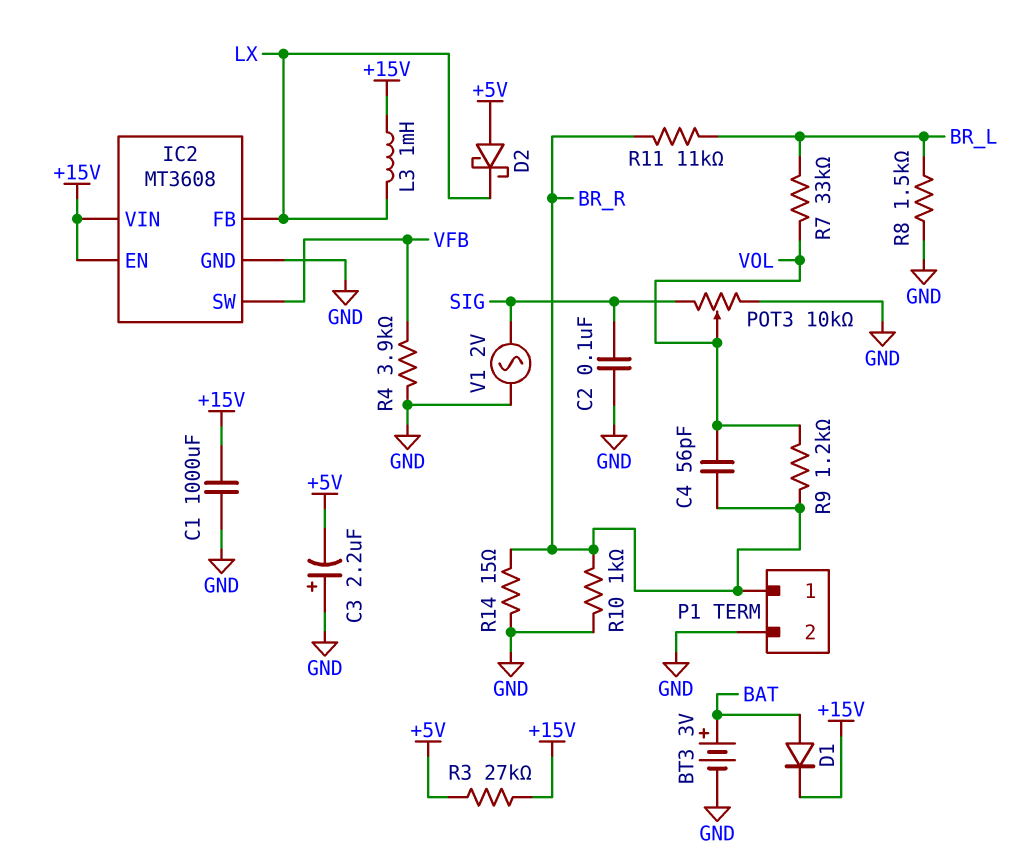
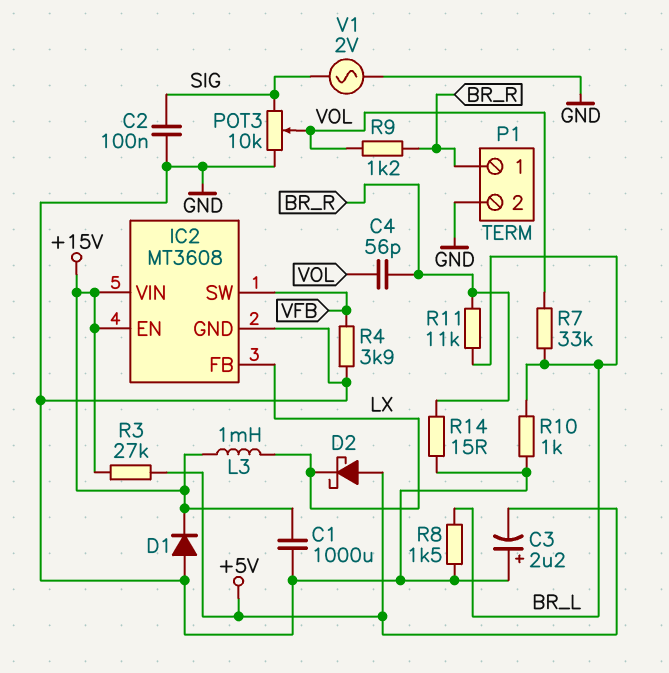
BT3: 3V (plus BAT, minus GND) -> none
D1: diode (A BAT, K +15V) -> diode (A GND, K +15V)
R10: 1k (BR_R, GND) -> 1k (BR_L, GND)

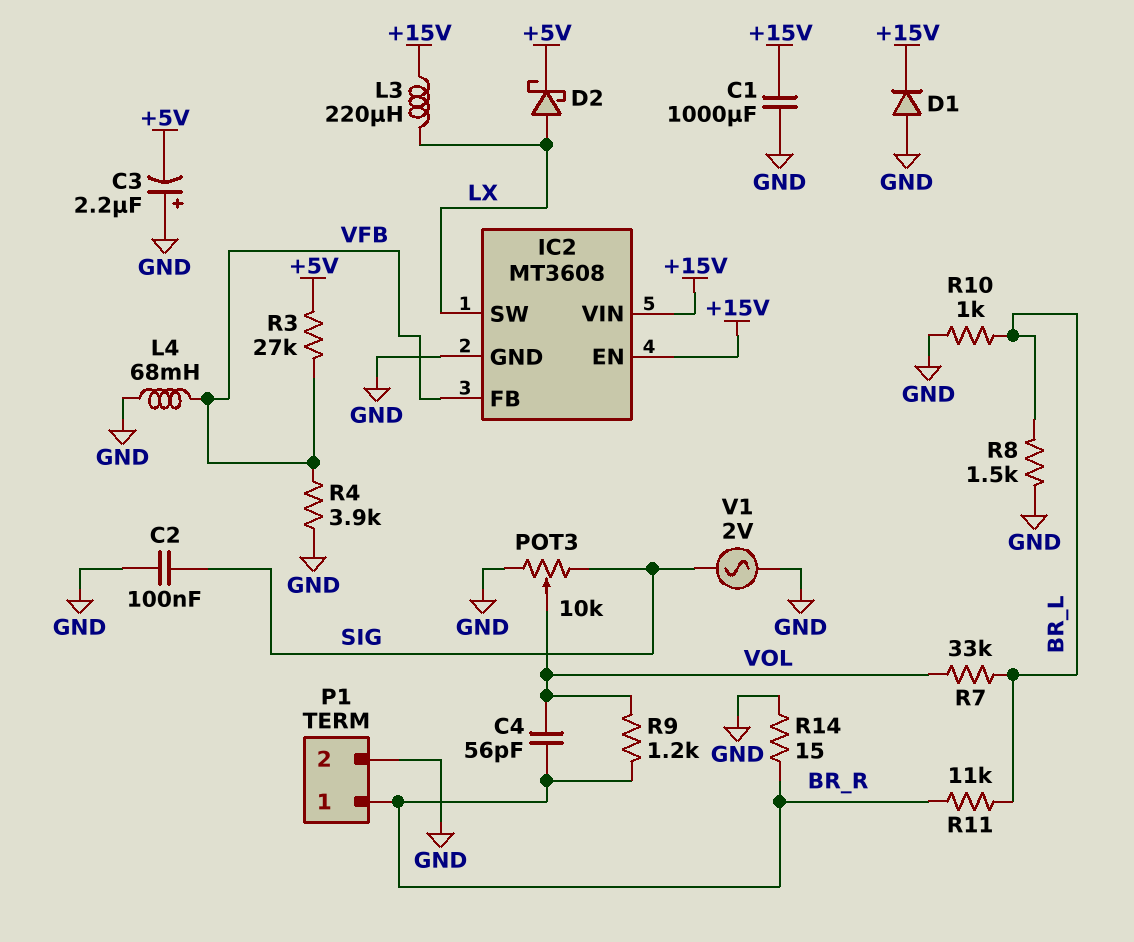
D2: schottky (A +5V, K LX) -> schottky (A LX, K +5V)
IC2 pin FB: LX -> VFB
IC2 pin SW: VFB -> LX
L3: 1mH (+15V, LX) -> 220uH (+15V, LX)
L4: none -> 68mH (GND, VFB)
R3: 27k (+5V, +15V) -> 27k (+5V, VFB)

